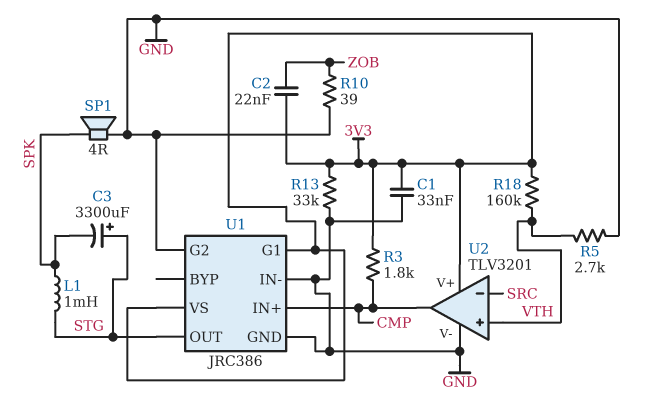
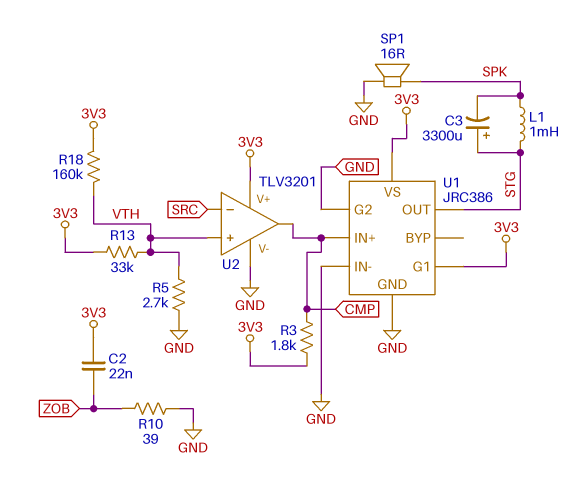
C1: 33nF (3V3, GND) -> none
R13: 33k (3V3, GND) -> 33k (3V3, VTH)
SP1: speaker 4R (GND, SPK) -> speaker 16R (GND, SPK)

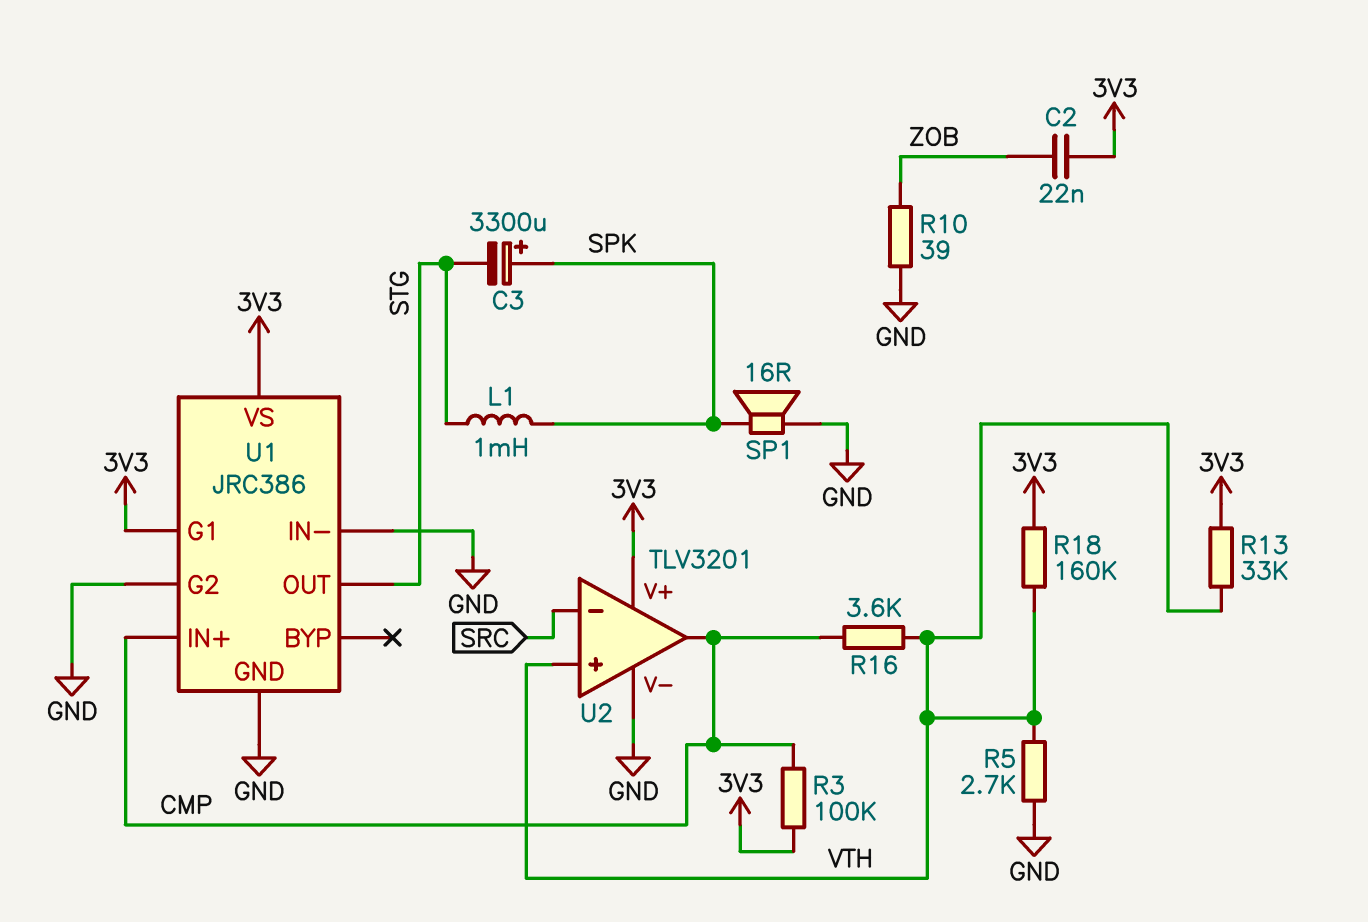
C3: 3300uF (plus STG, minus SPK) -> 3300uF (plus SPK, minus STG)
R3: 1.8k (3V3, CMP) -> 100k (3V3, CMP)
R16: none -> 3.6k (CMP, VTH)

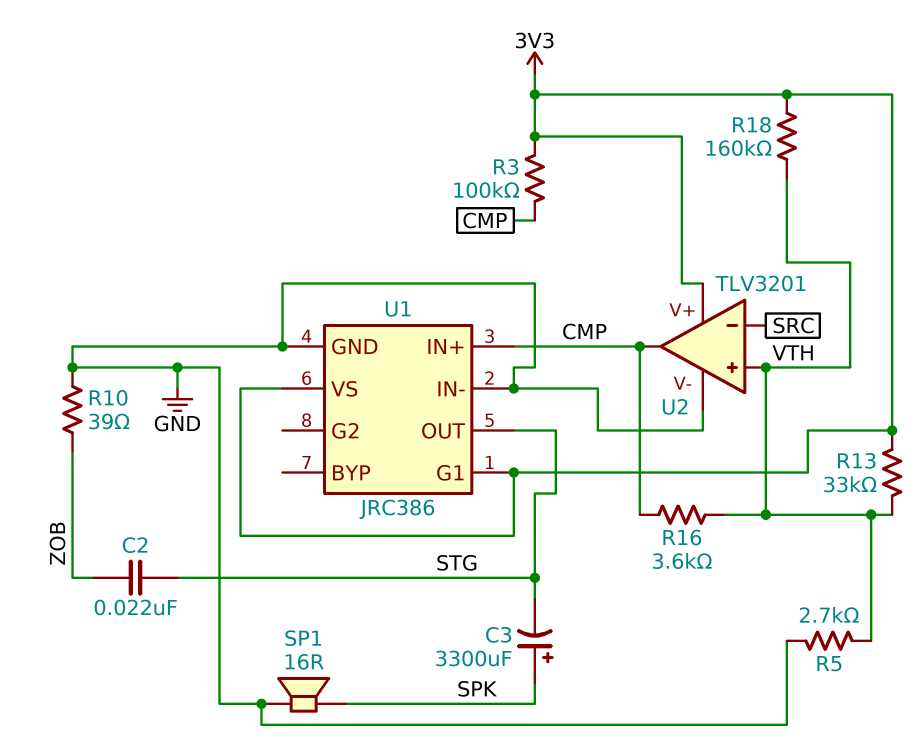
C2: 22nF (3V3, ZOB) -> 22nF (STG, ZOB)
L1: 1mH (SPK, STG) -> none
U1 pin G2: GND -> none

